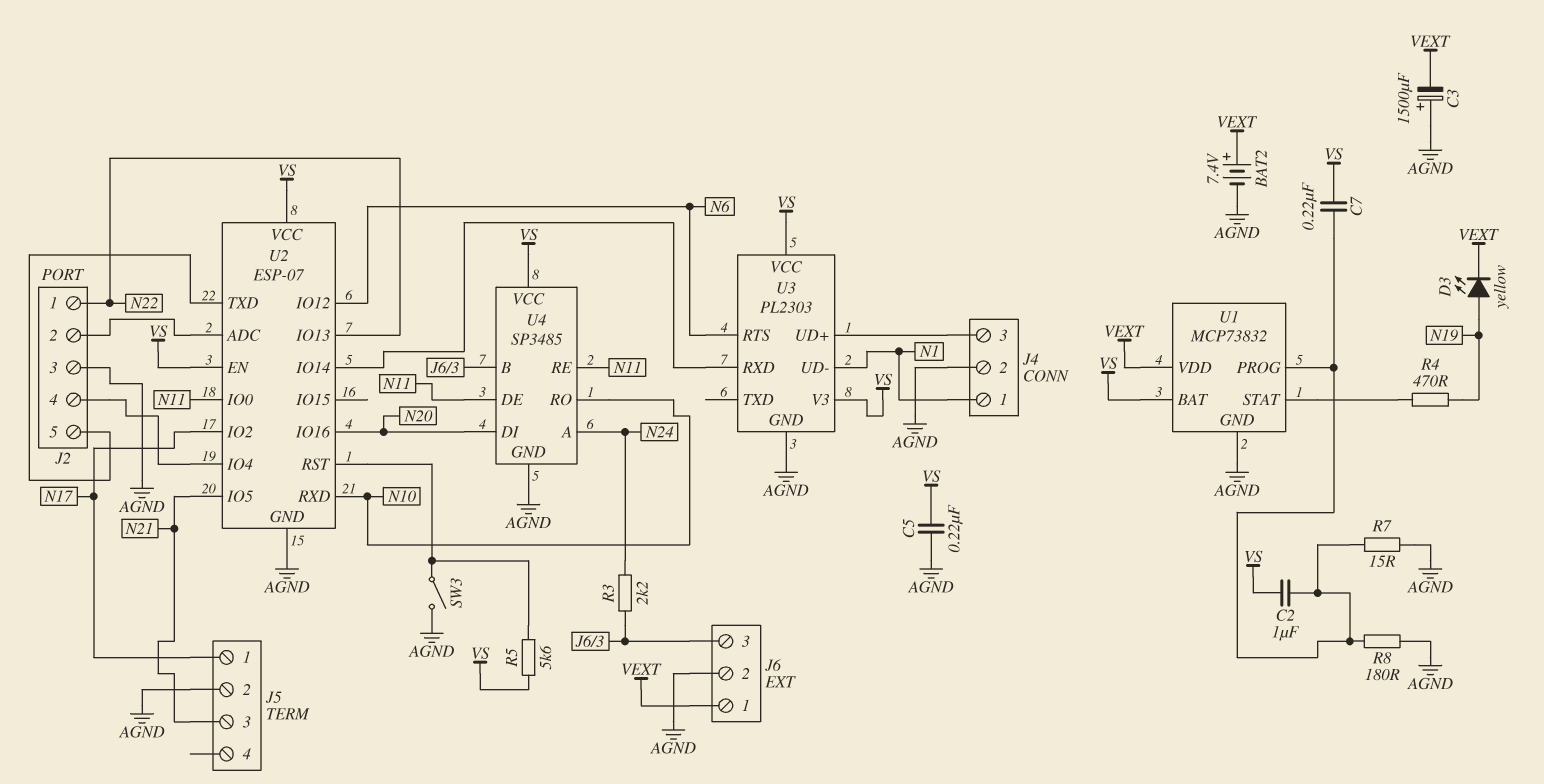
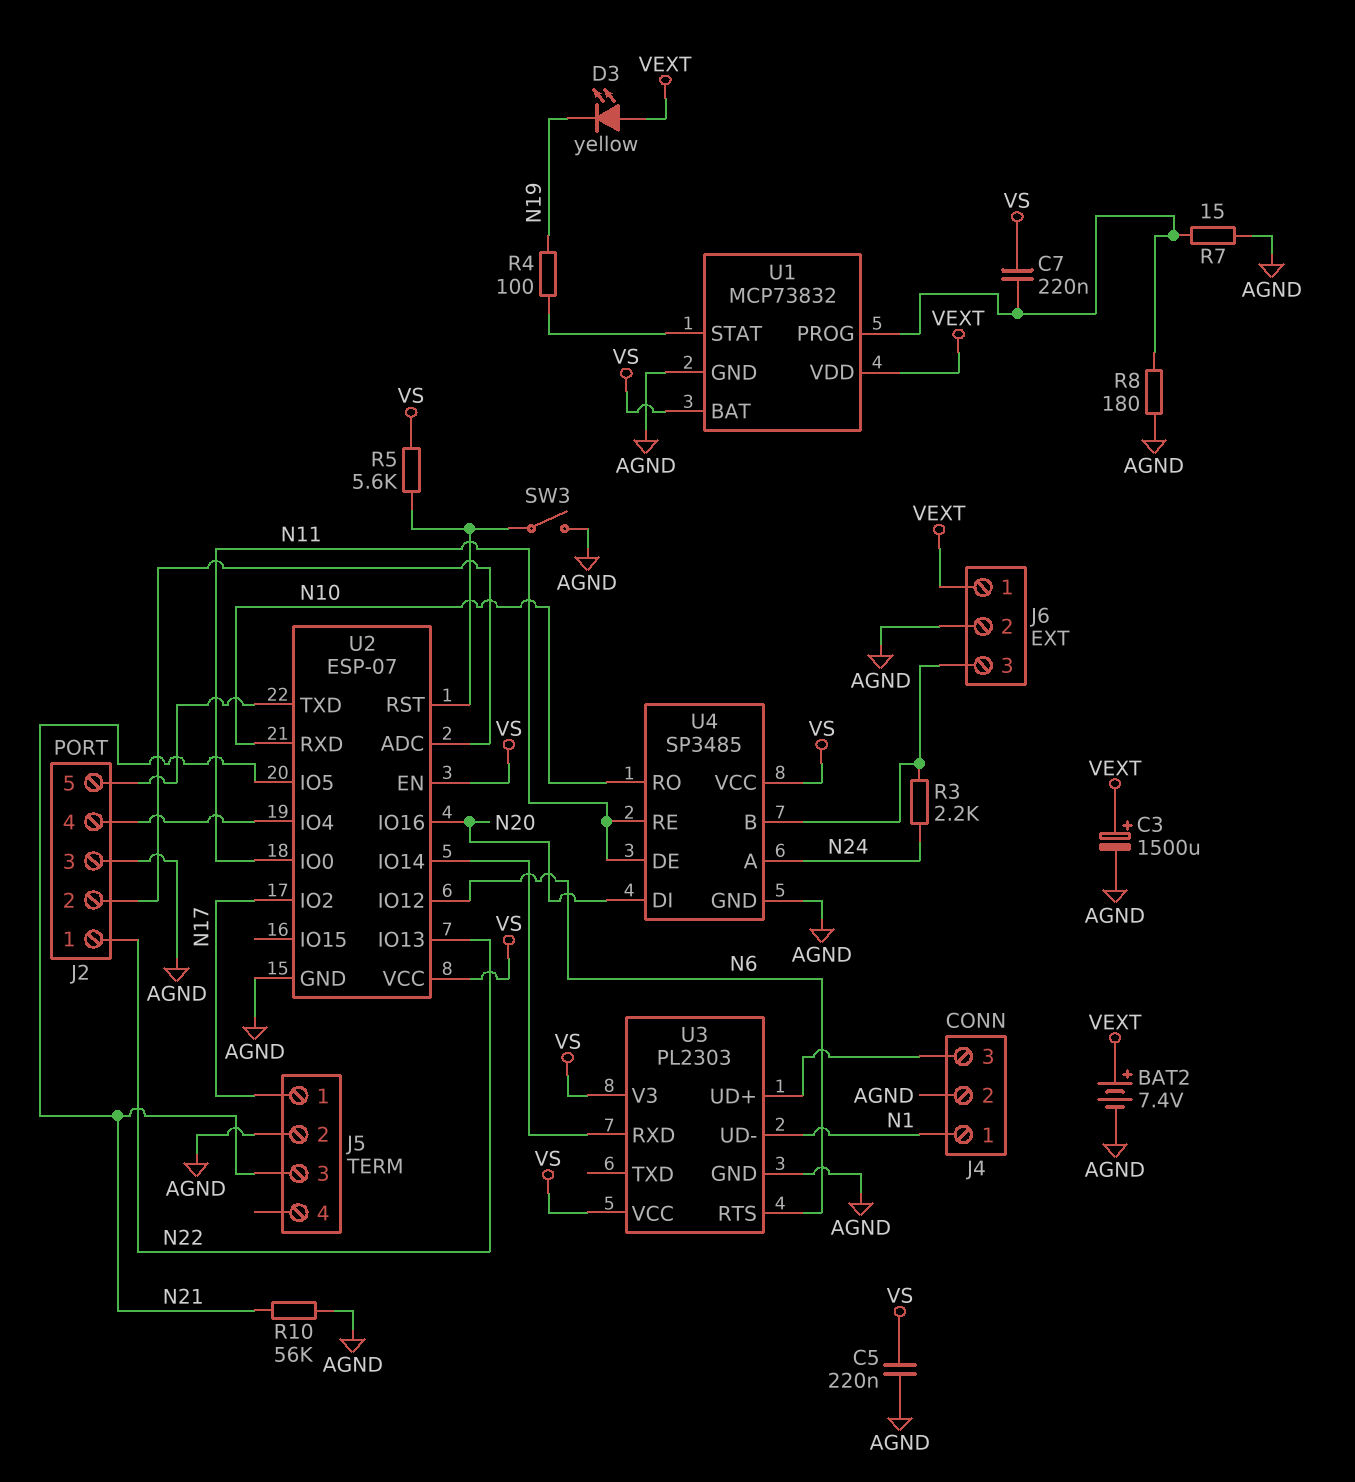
C2: 1uF (U1/PROG, VS) -> none
C3: 1500uF (plus AGND, minus VEXT) -> 1500uF (plus VEXT, minus AGND)
D3: LED yellow (A N19, K VEXT) -> LED yellow (A VEXT, K N19)
R4: 470 (N19, U1/STAT) -> 100 (N19, U1/STAT)
R10: none -> 56k (AGND, N21)

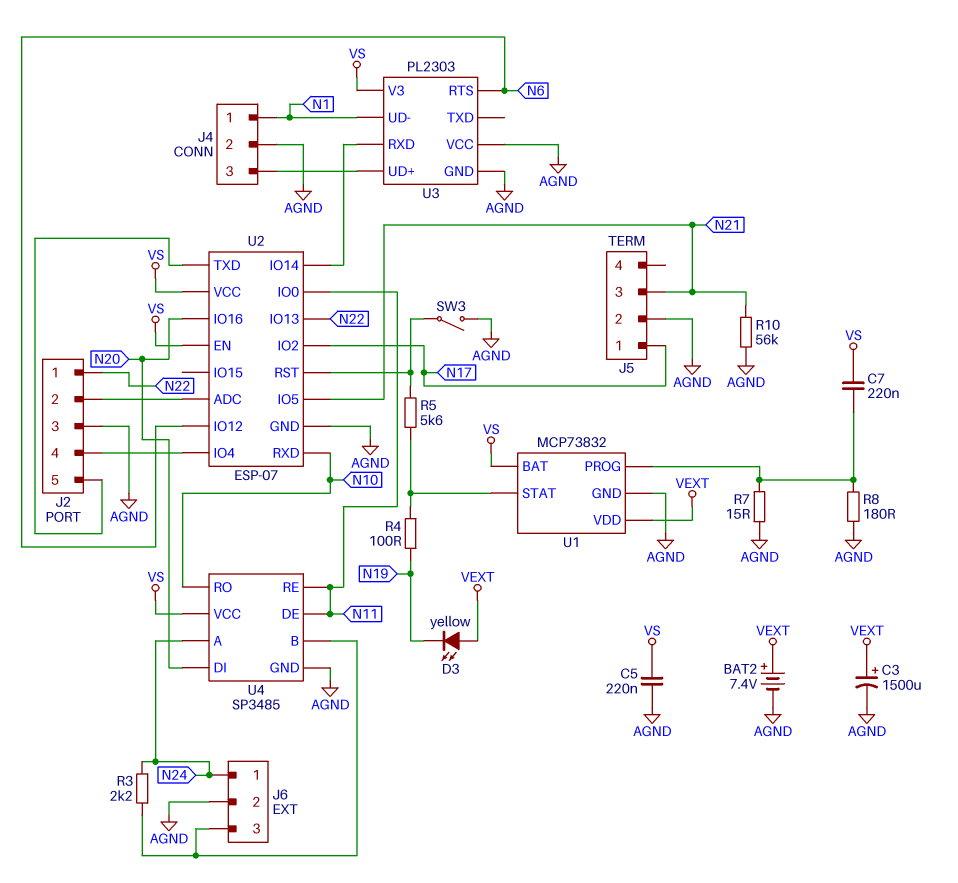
J6 pin 1: VEXT -> N24
R5: 5.6k (U2/RST, VS) -> 5.6k (U1/STAT, U2/RST)
U3 pin VCC: VS -> AGND

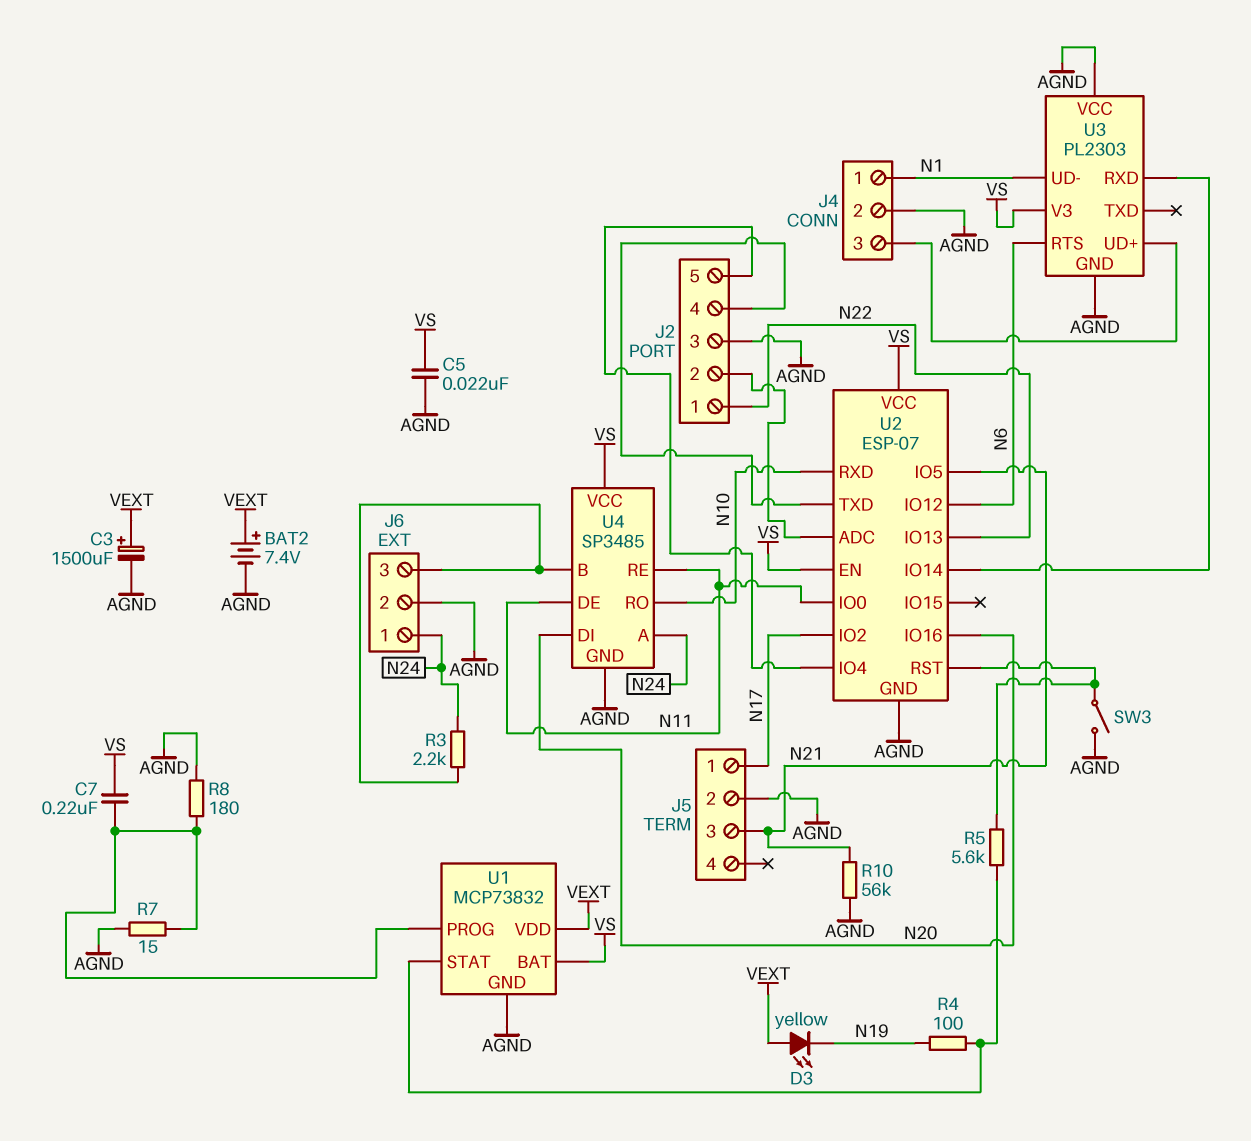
C5: 220nF (AGND, VS) -> 22nF (AGND, VS)
U2 pin IO4: J2/4 -> J2/5
U2 pin TXD: J2/5 -> J2/4

